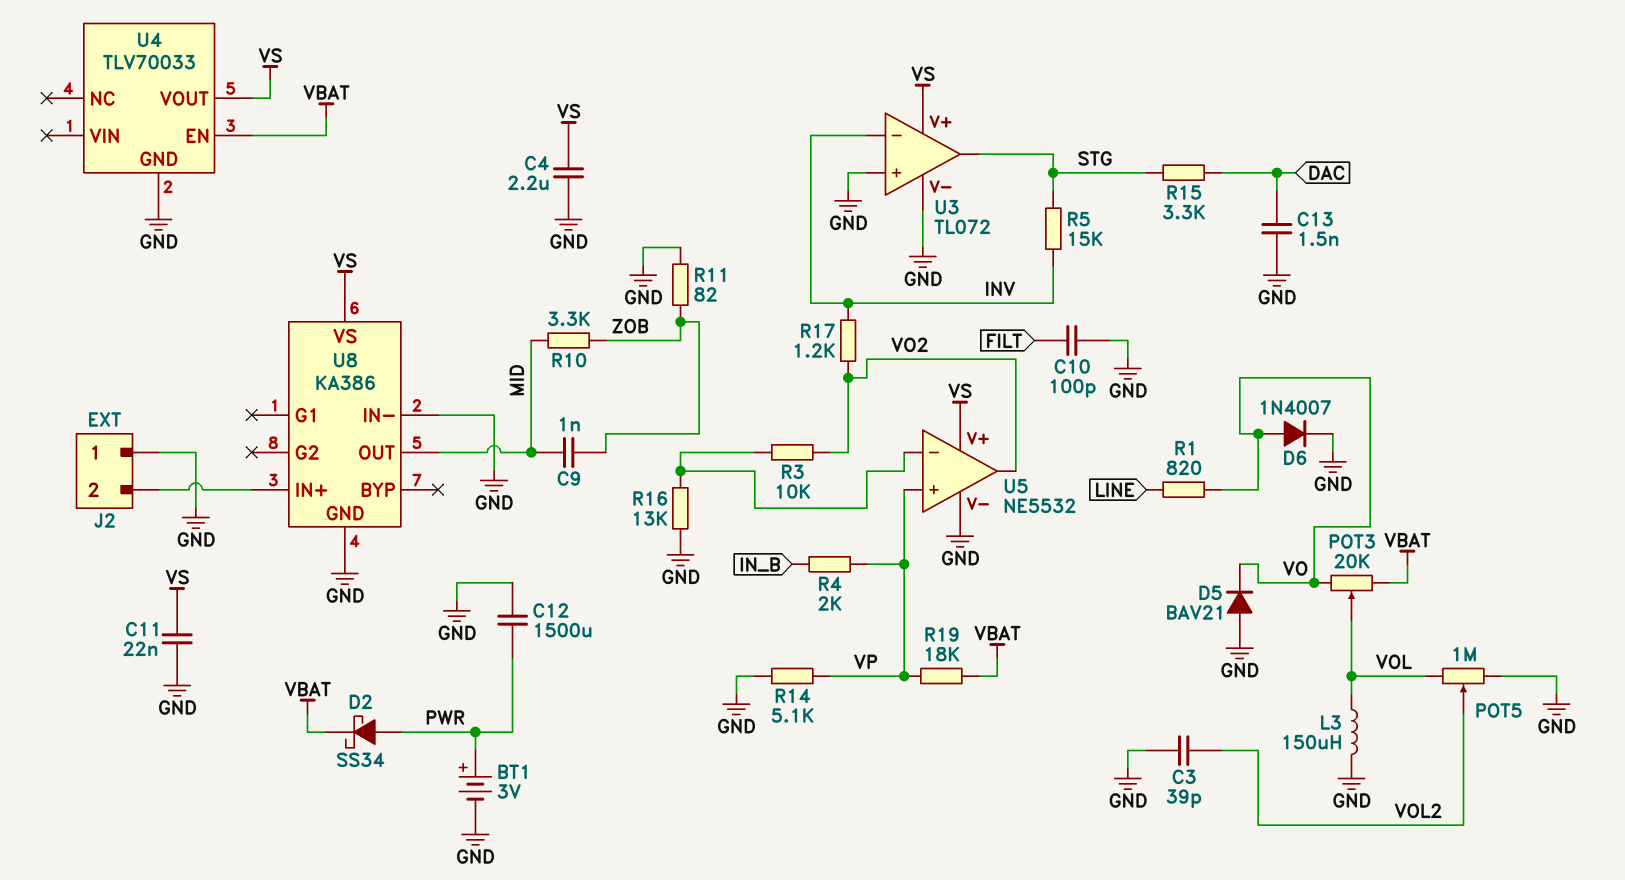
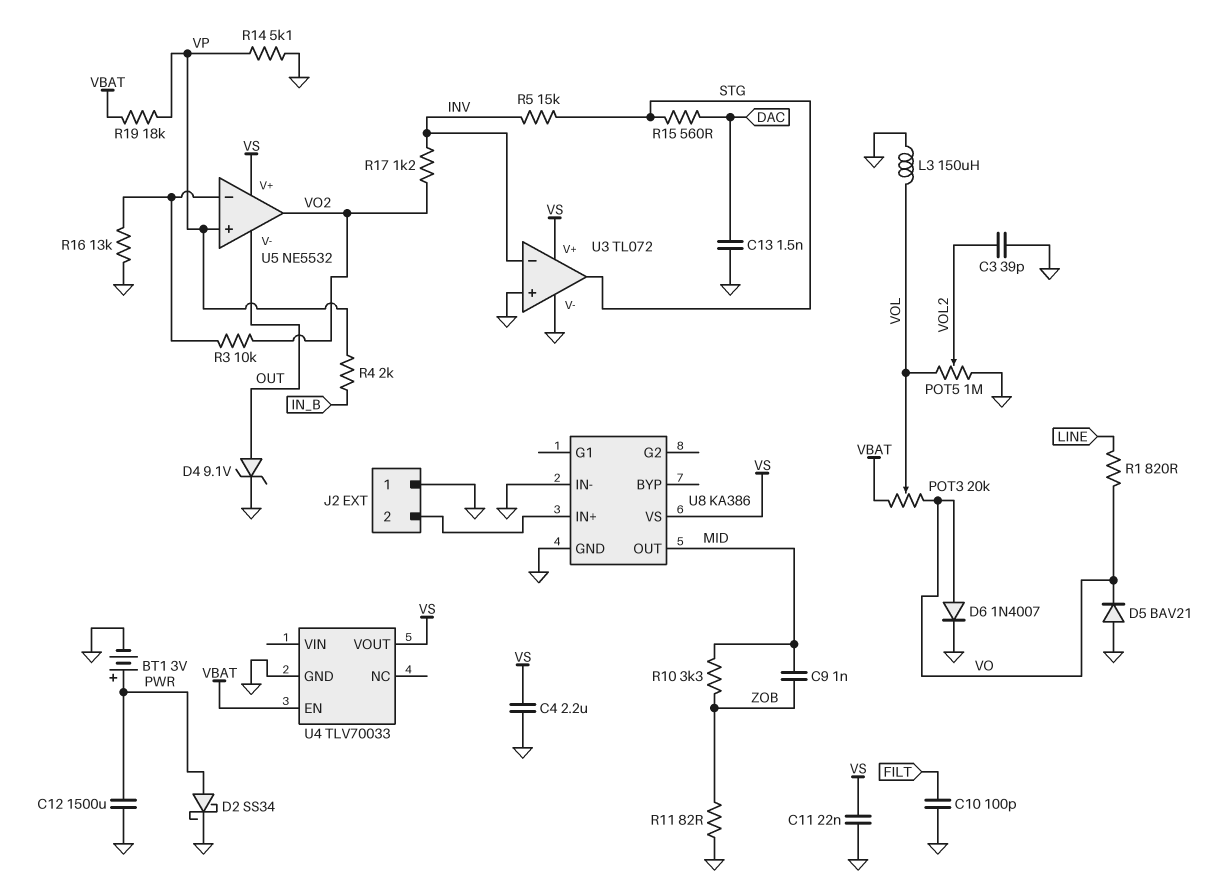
D2: schottky SS34 (A PWR, K VBAT) -> schottky SS34 (A PWR, K GND)
D4: none -> zener 9.1V (A OUT, K GND)
R15: 3.3k (DAC, STG) -> 560 (DAC, STG)
U5 pin V-: GND -> OUT

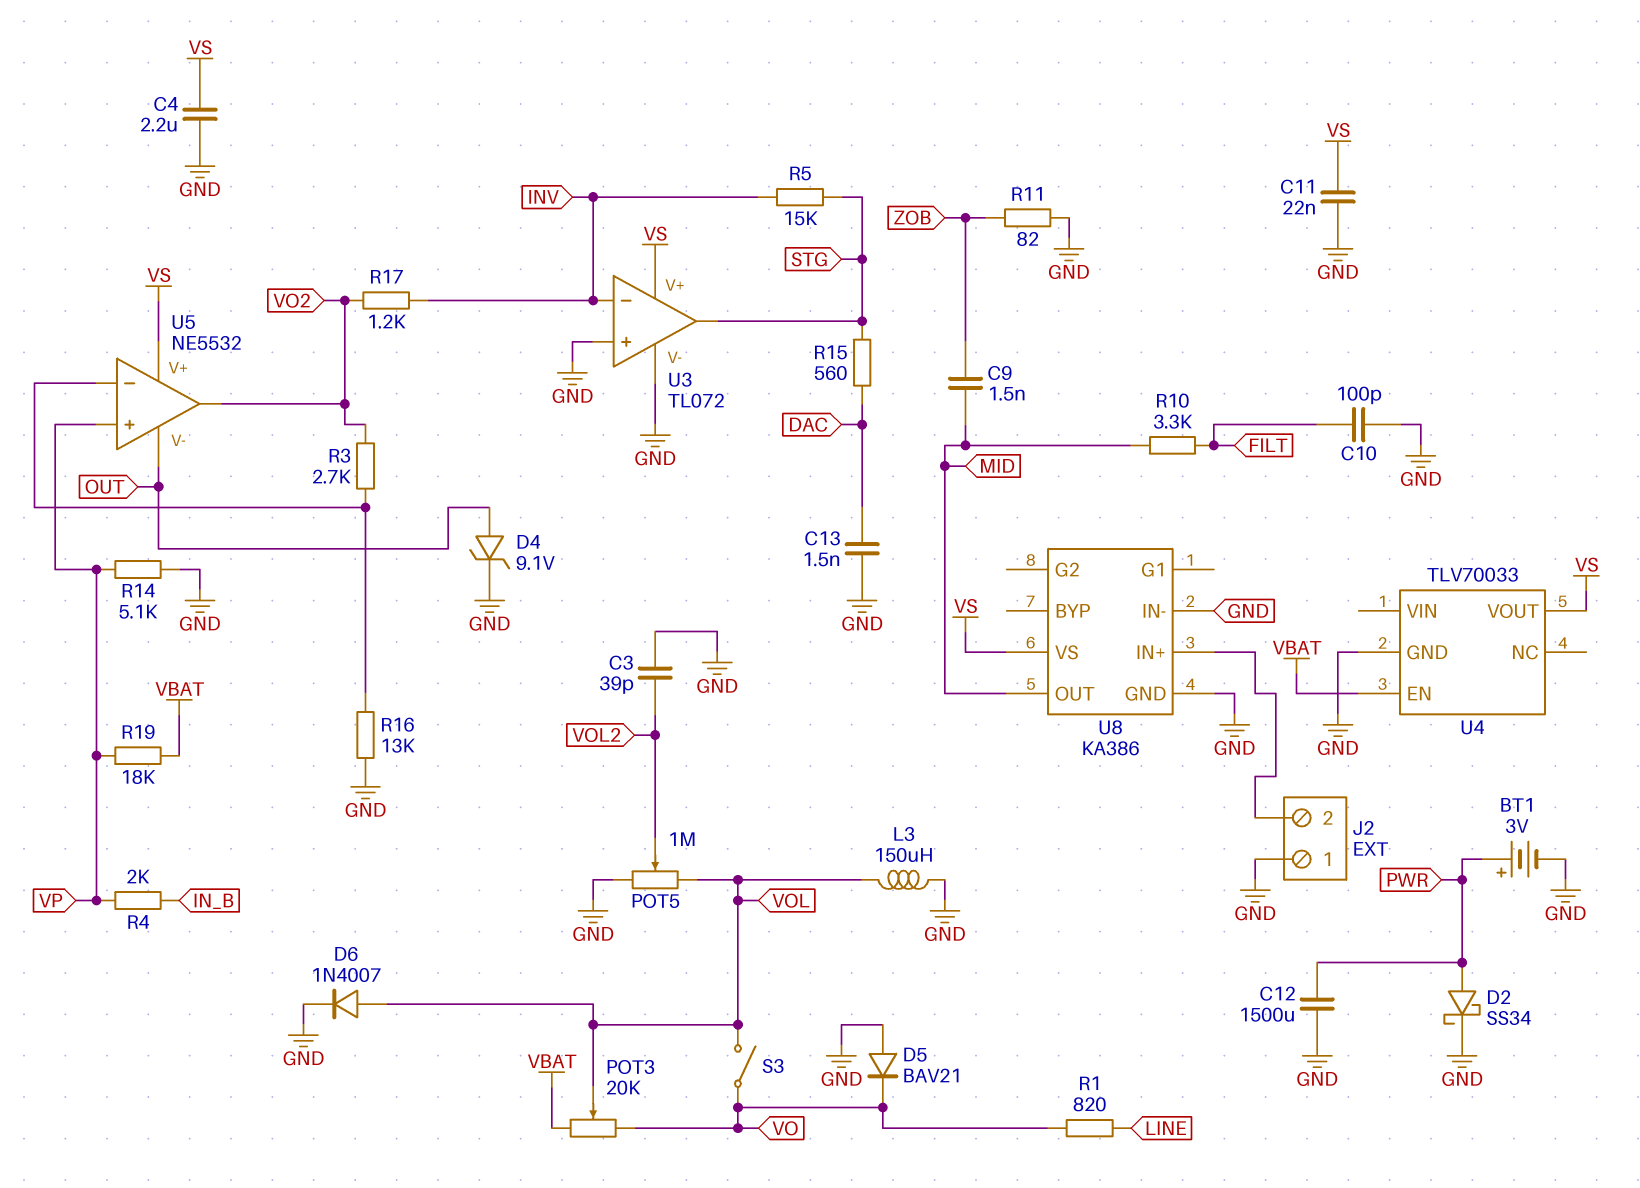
C9: 1nF (MID, ZOB) -> 1.5nF (MID, ZOB)
D6: diode 1N4007 (A VO, K GND) -> diode 1N4007 (A VOL, K GND)
R3: 10k (U5/in-, VO2) -> 2.7k (U5/in-, VO2)
R10: 3.3k (MID, ZOB) -> 3.3k (FILT, MID)
S3: none -> switch (VO, VOL)

